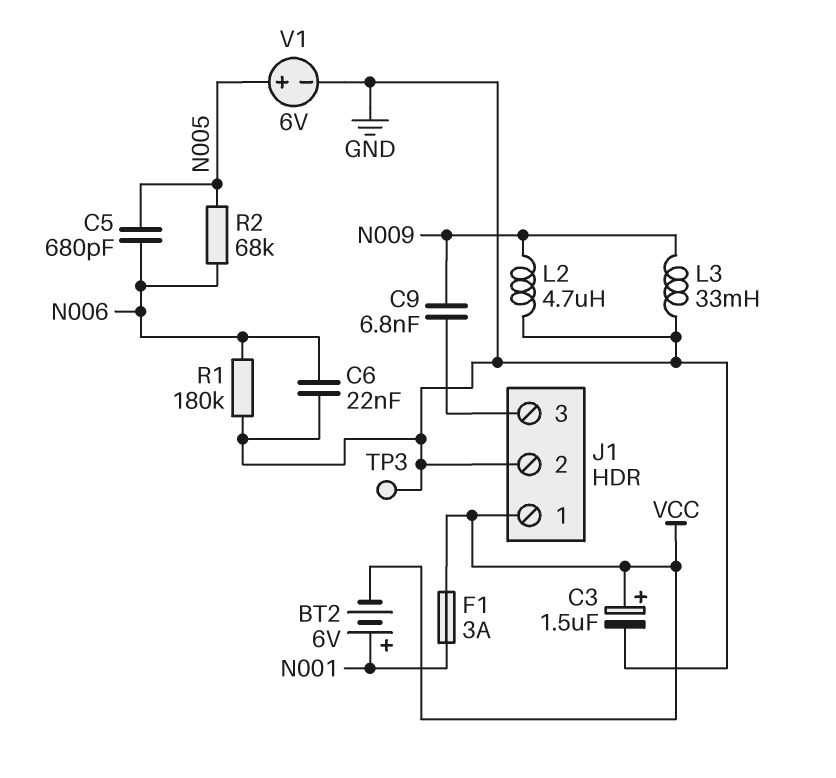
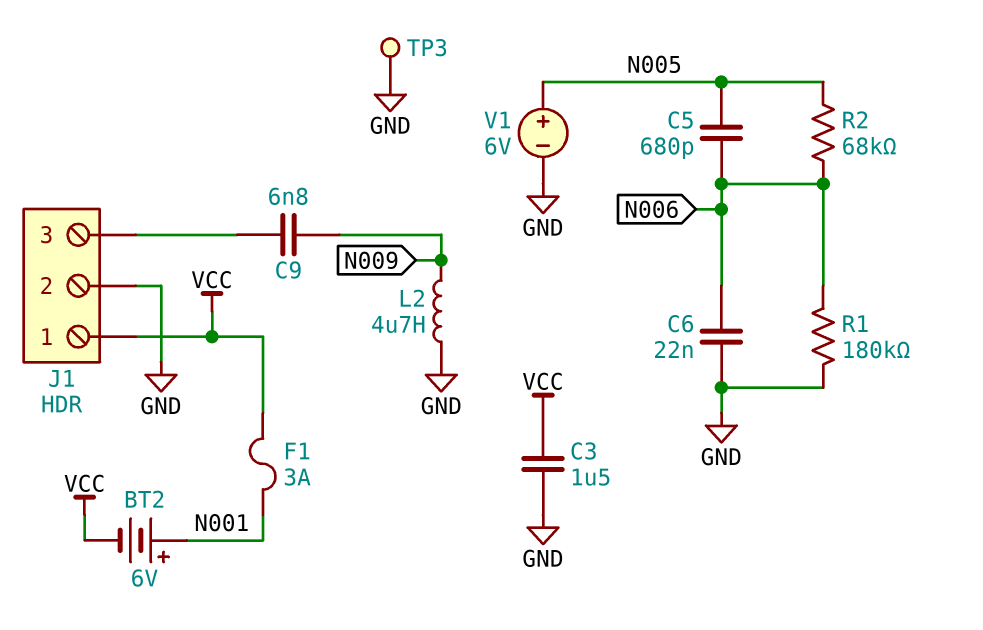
C3: 1.5uF (plus VCC, minus GND) -> 1.5uF (GND, VCC)
L3: 33mH (GND, N009) -> none

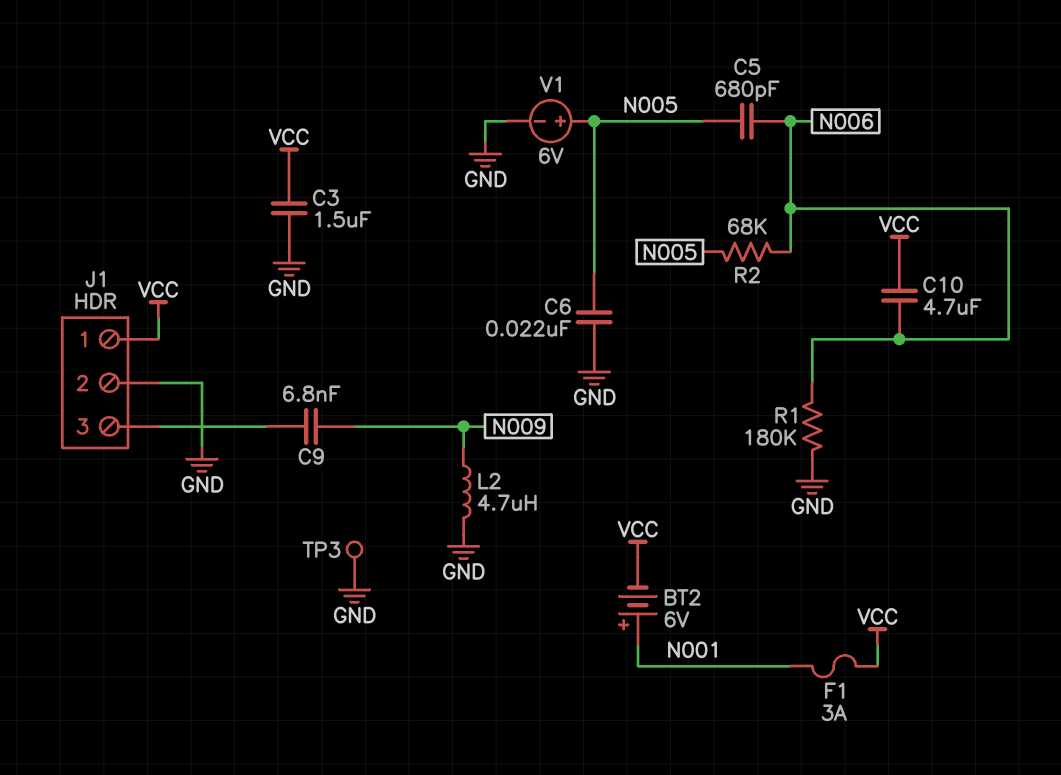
C6: 22nF (GND, N006) -> 22nF (GND, N005)
C10: none -> 4.7uF (N006, VCC)

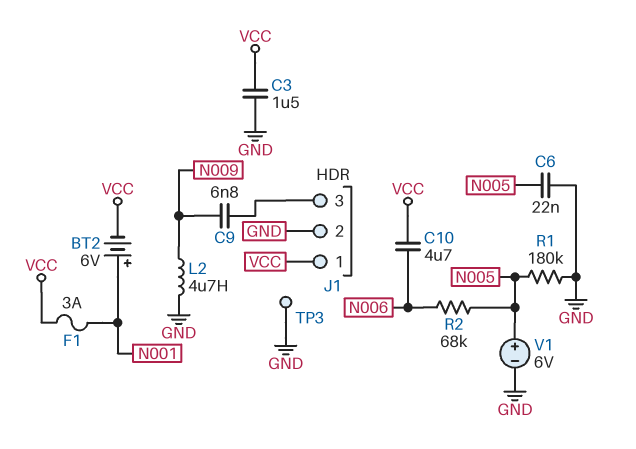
C5: 680pF (N005, N006) -> none
R1: 180k (GND, N006) -> 180k (GND, N005)

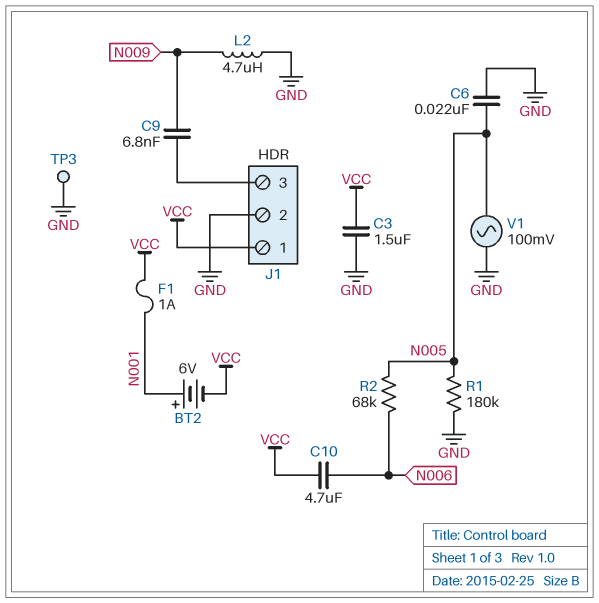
F1: 3A (N001, VCC) -> 1A (N001, VCC)
V1: 6V (plus N005, minus GND) -> AC 100mV (GND, N005)

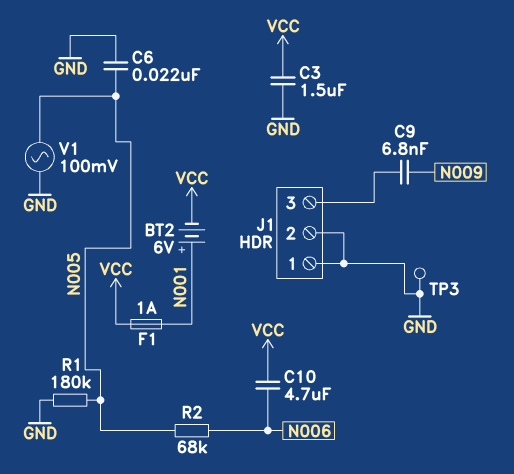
J1 pin 1: VCC -> GND
L2: 4.7uH (GND, N009) -> none

